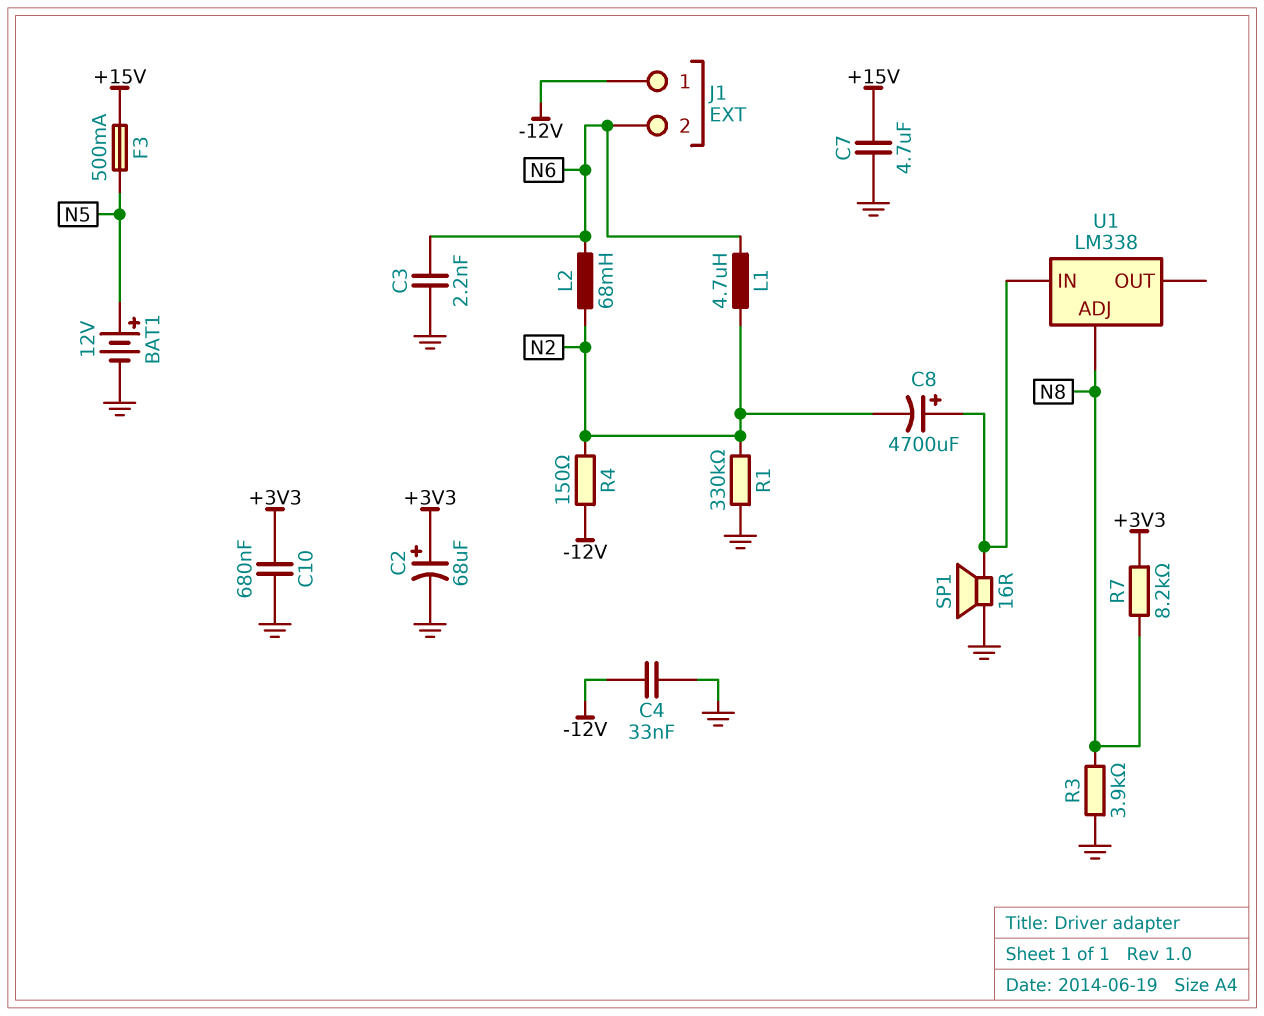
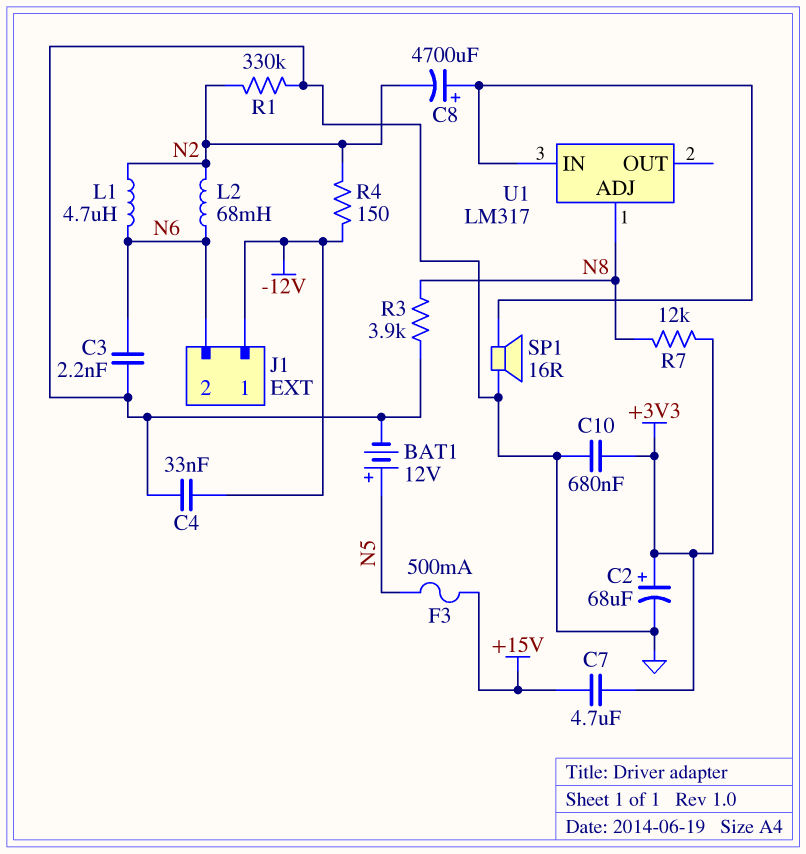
C7: 4.7uF (+15V, GND) -> 4.7uF (+3V3, +15V)
R7: 8.2k (+3V3, N8) -> 12k (+3V3, N8)
U1: LM338 -> LM317

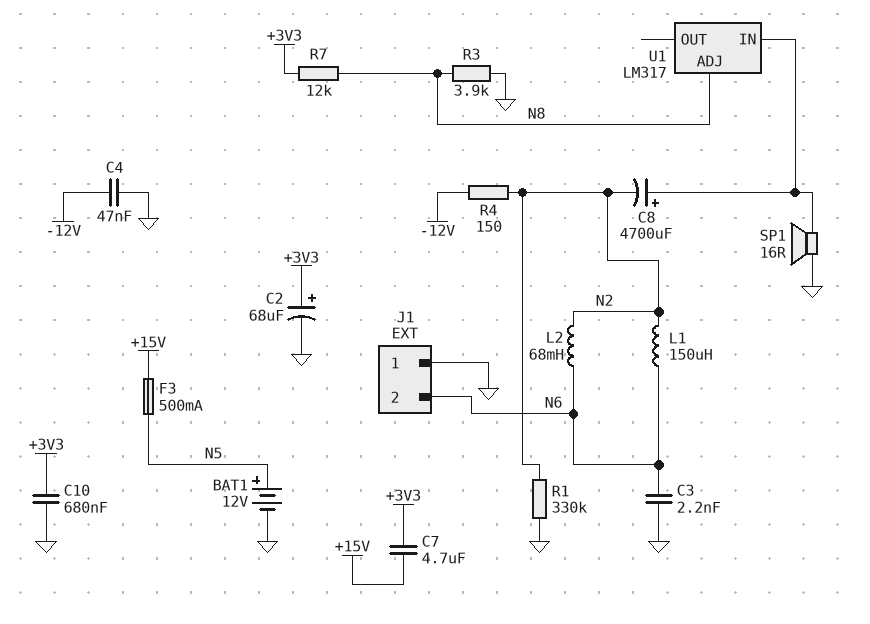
C4: 33nF (-12V, GND) -> 47nF (-12V, GND)
J1 pin 1: -12V -> GND
L1: 4.7uH (N2, N6) -> 150uH (N2, N6)

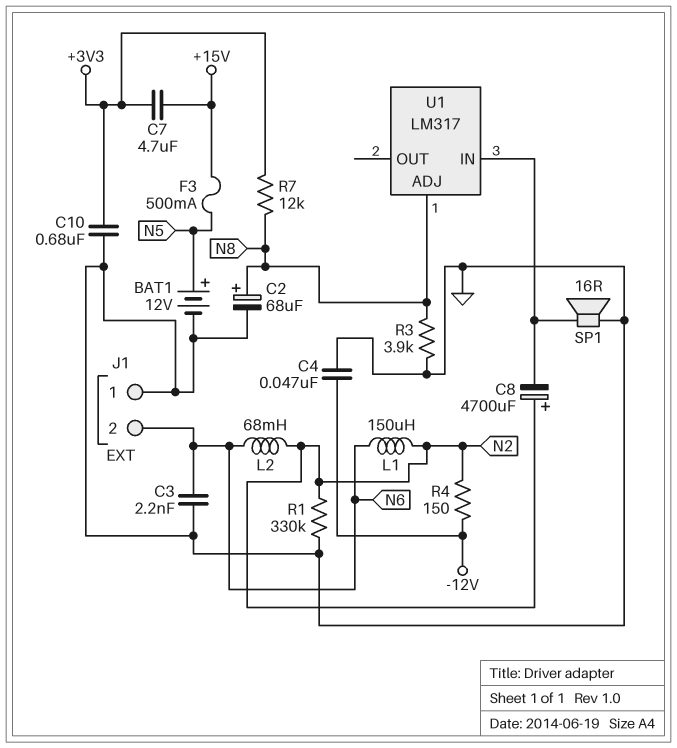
C2: 68uF (plus +3V3, minus GND) -> 68uF (plus N8, minus GND)
C8: 4700uF (plus U1/IN, minus N2) -> 4700uF (plus N2, minus U1/IN)

